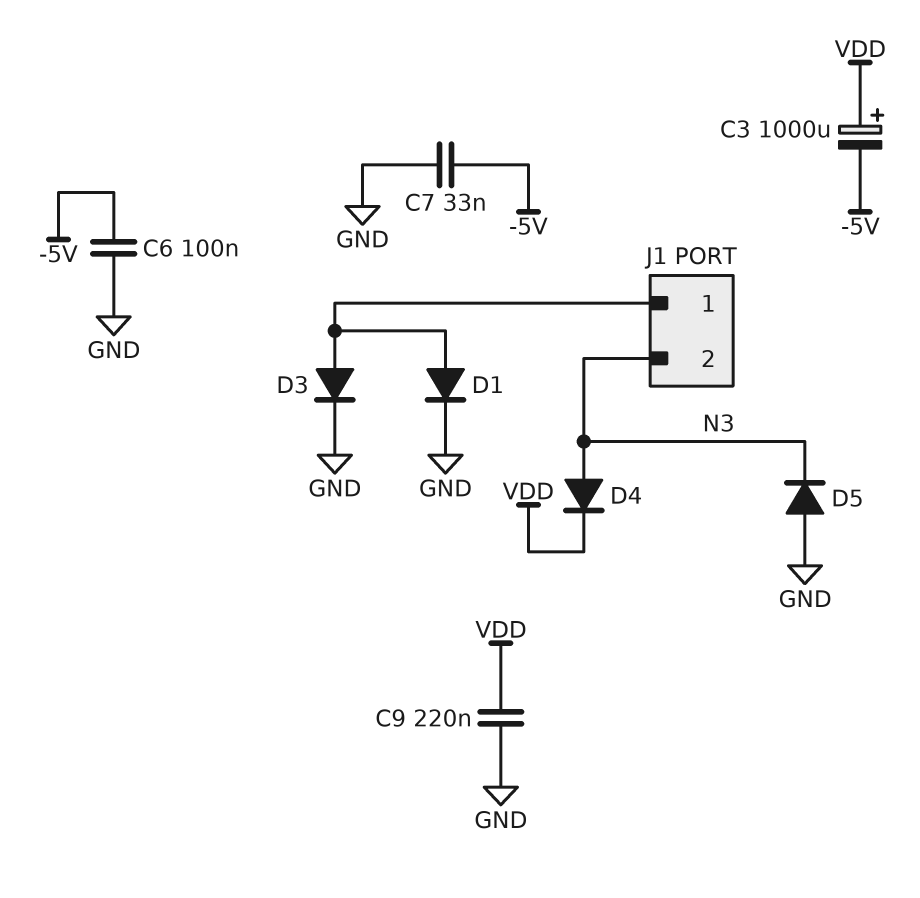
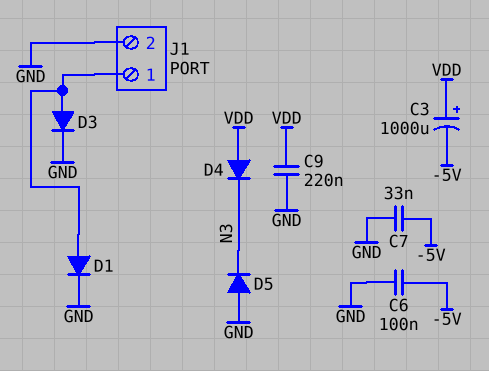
D4: diode (A N3, K VDD) -> diode (A VDD, K N3)
J1 pin 2: N3 -> GND

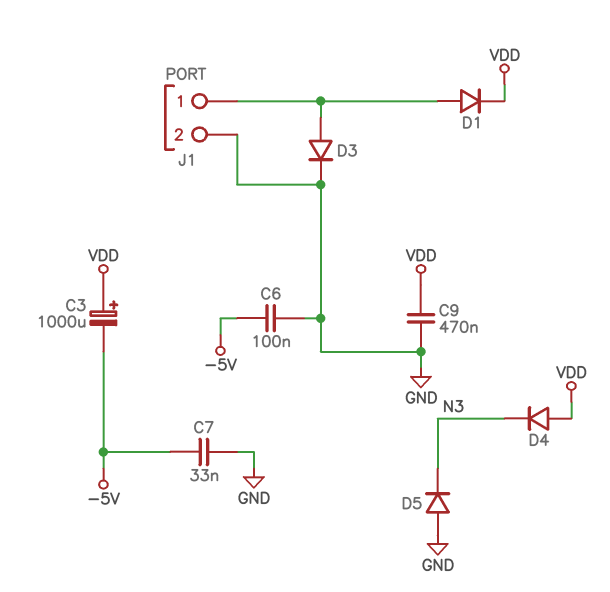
C9: 220nF (GND, VDD) -> 470nF (GND, VDD)
D1: diode (A J1/1, K GND) -> diode (A J1/1, K VDD)

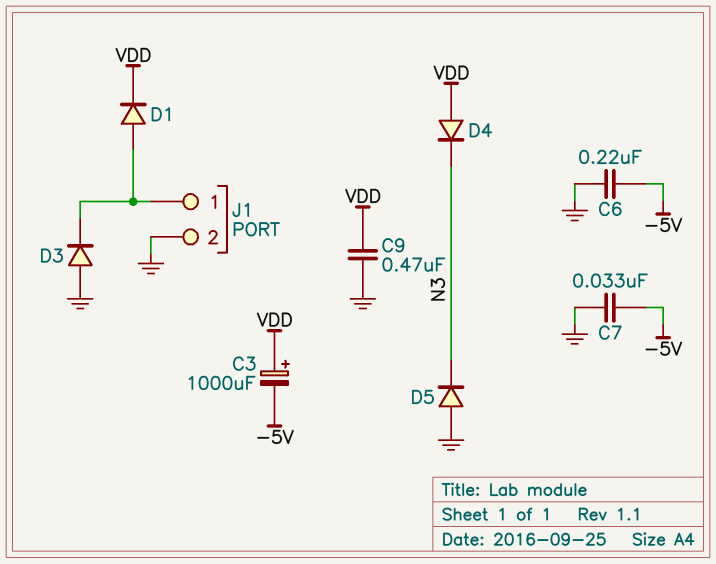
C6: 100nF (-5V, GND) -> 220nF (-5V, GND)
D3: diode (A J1/1, K GND) -> diode (A GND, K J1/1)

